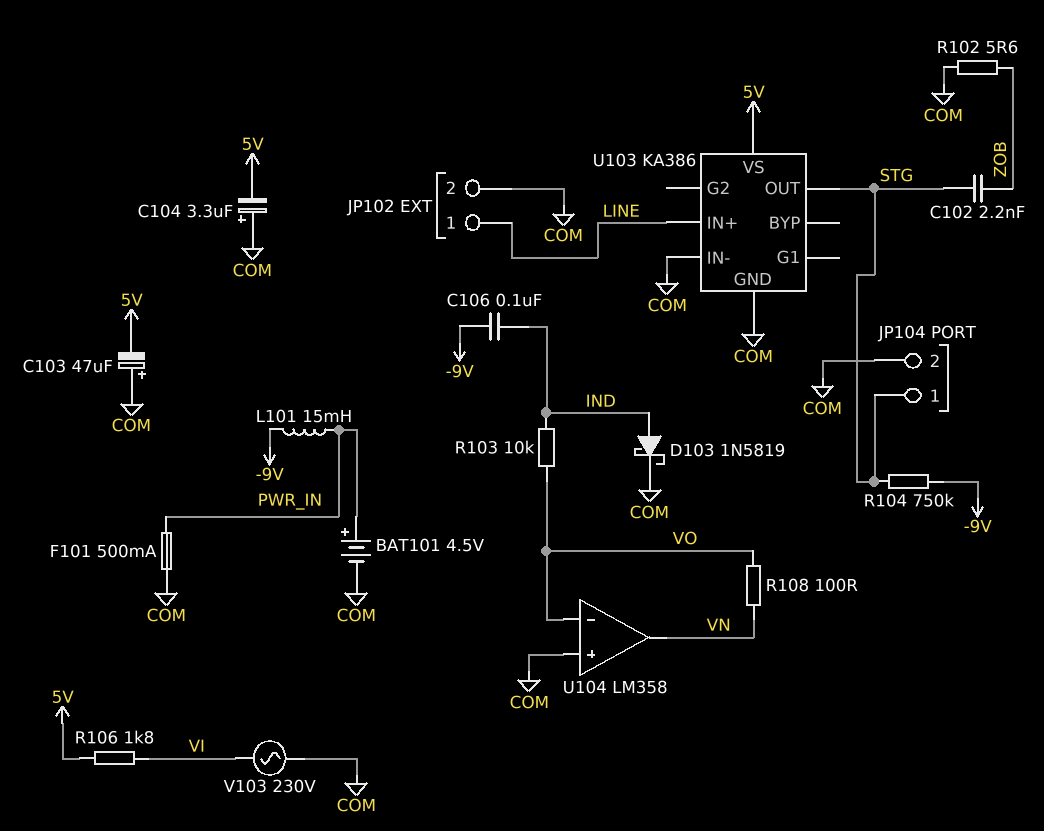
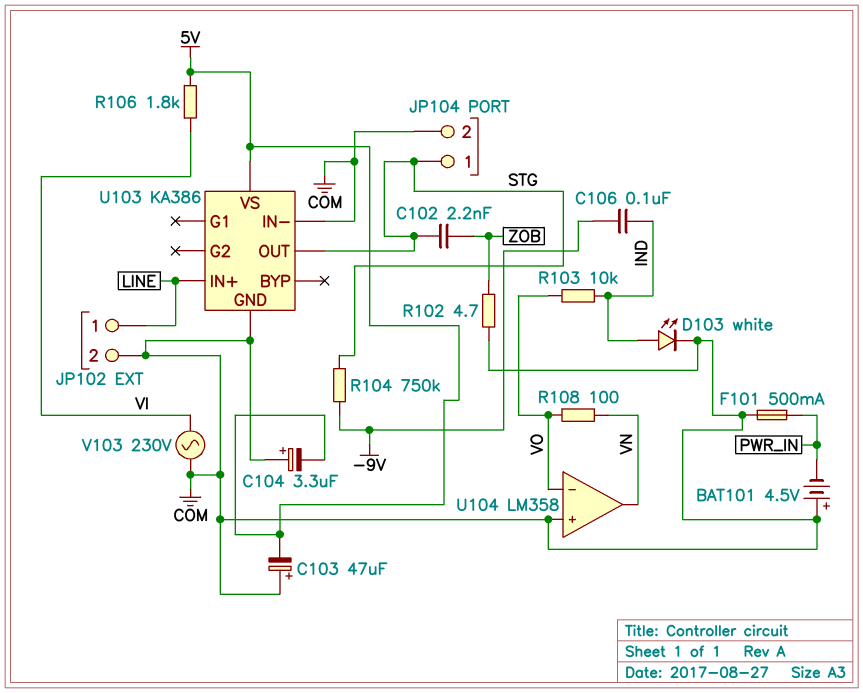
BAT101: 4.5V (plus PWR_IN, minus COM) -> 4.5V (plus COM, minus PWR_IN)
D103: schottky 1N5819 (A IND, K COM) -> LED white (A IND, K COM)
L101: 15mH (-9V, PWR_IN) -> none
R102: 5.6 (COM, ZOB) -> 4.7 (COM, ZOB)

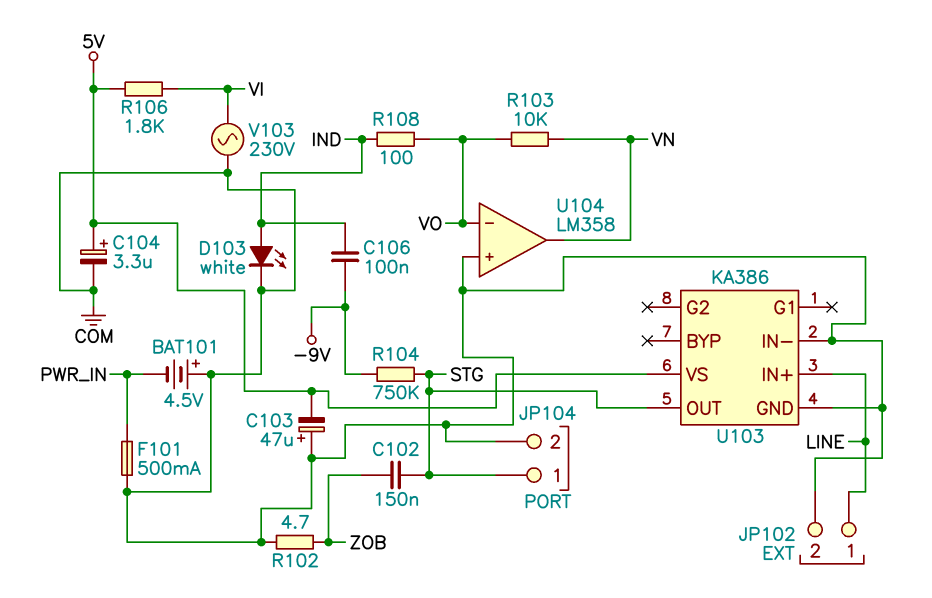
C102: 2.2nF (STG, ZOB) -> 150nF (STG, ZOB)
C104: 3.3uF (plus COM, minus 5V) -> 3.3uF (plus 5V, minus COM)
R103: 10k (IND, VO) -> 10k (VN, VO)
R108: 100 (VN, VO) -> 100 (IND, VO)

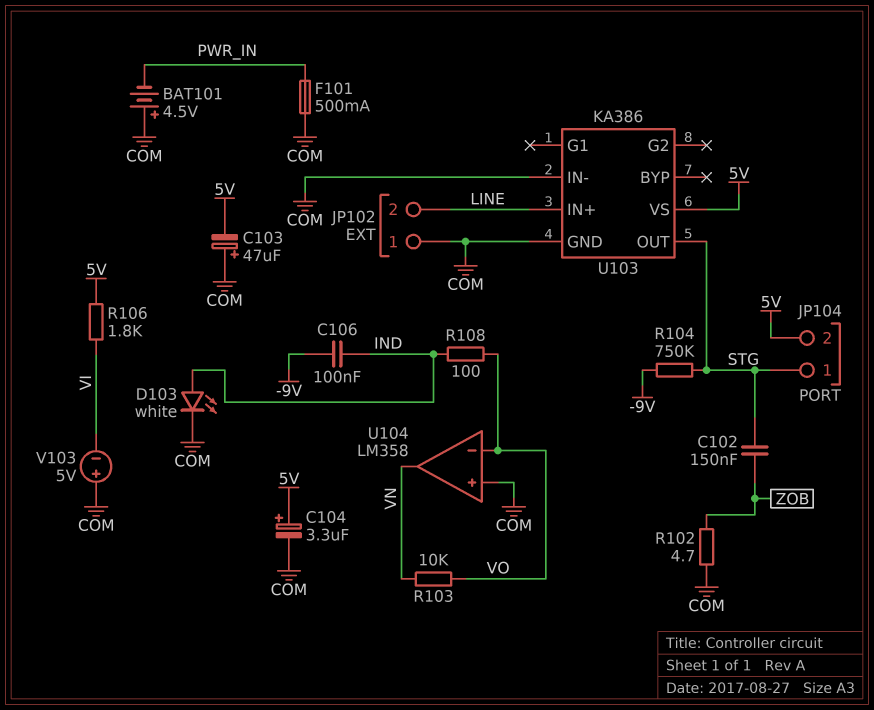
JP102 pin 1: LINE -> COM
JP102 pin 2: COM -> LINE
JP104 pin 2: COM -> 5V
V103: AC 230V (COM, VI) -> 5V (plus COM, minus VI)

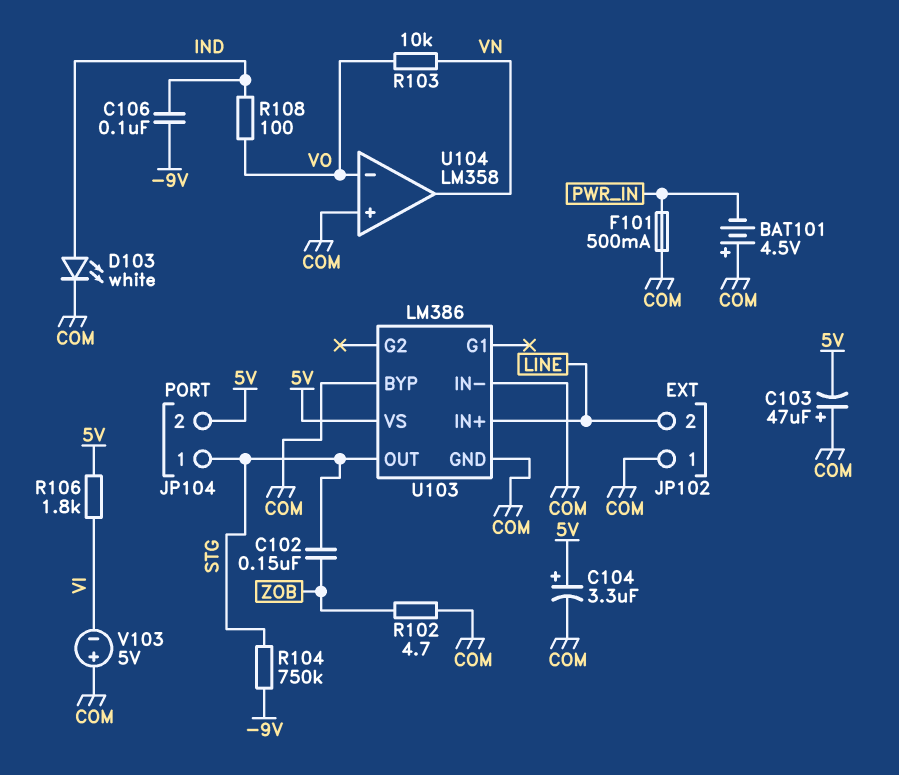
U103: KA386 -> LM386
U103 pin BYP: none -> COM

